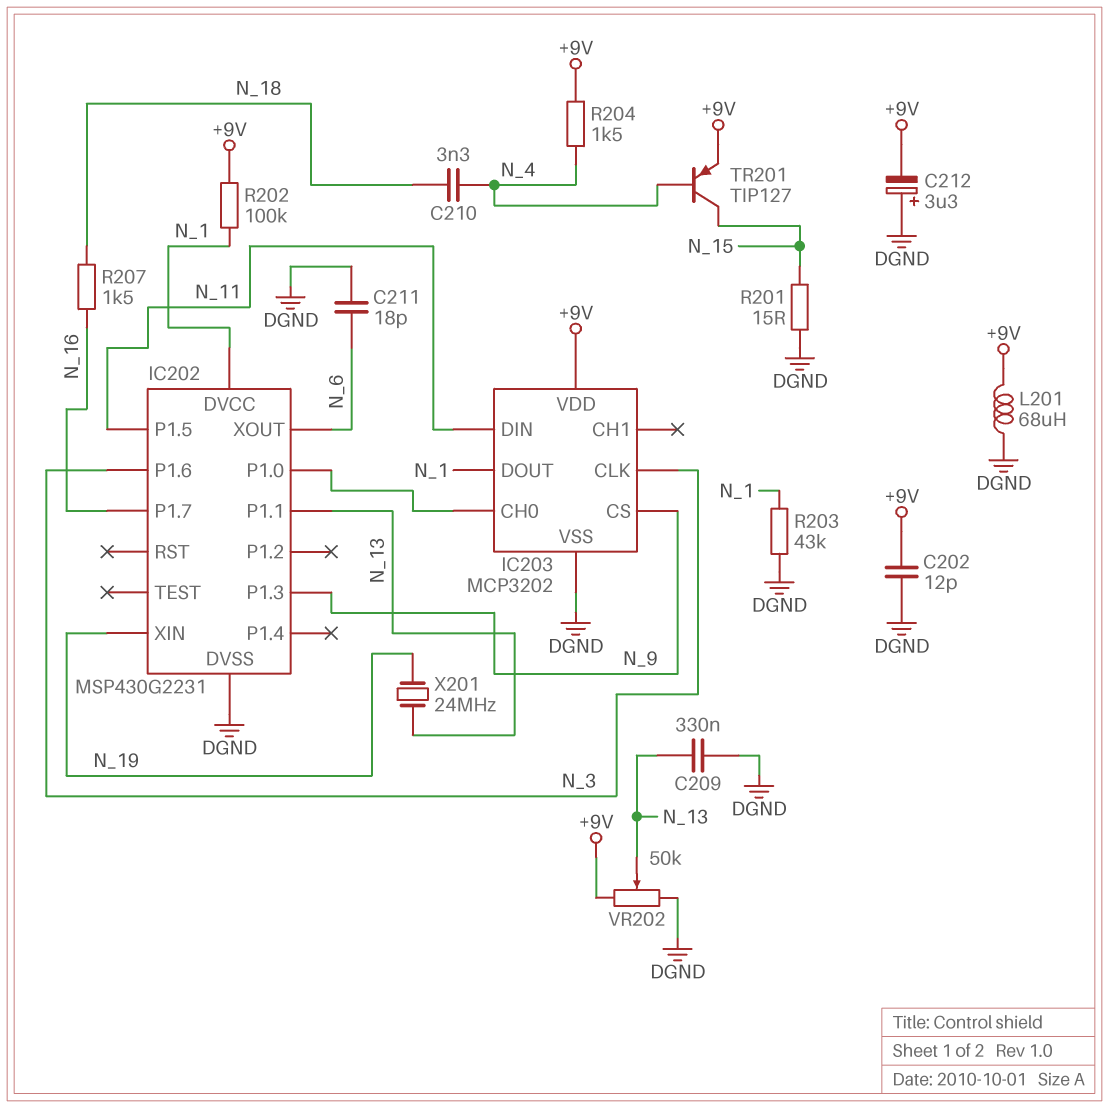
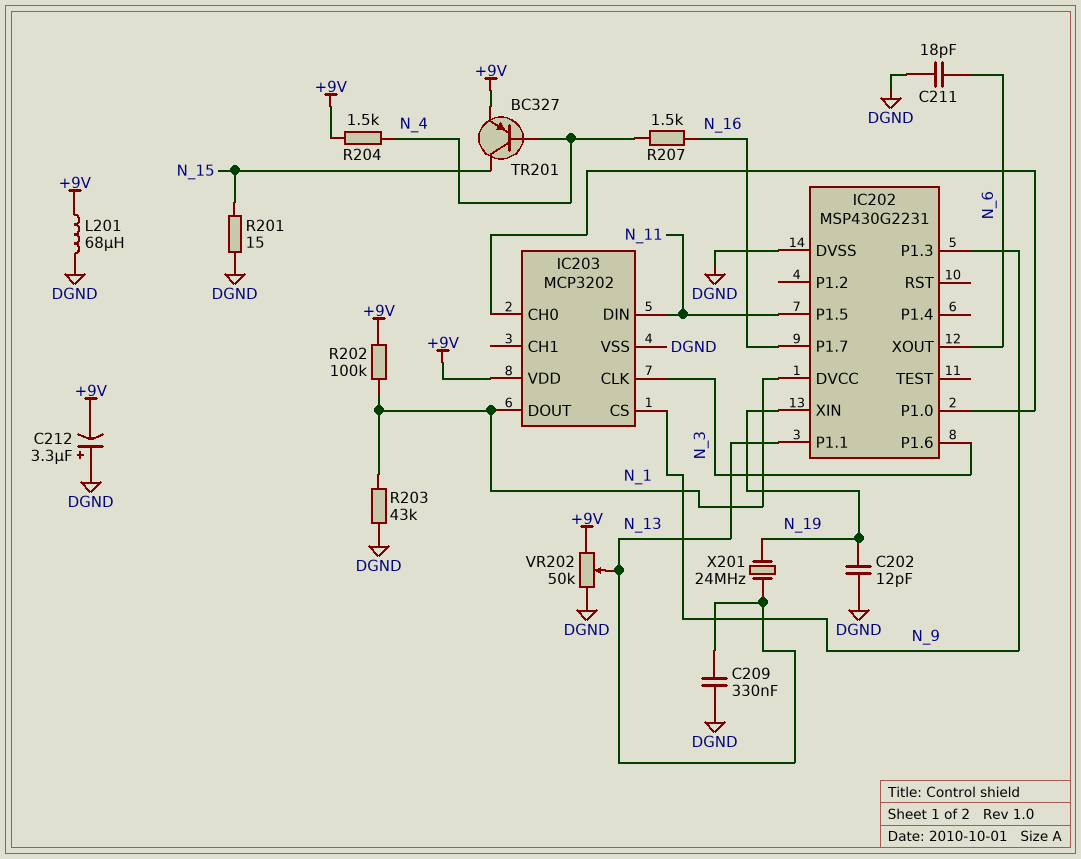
C202: 12pF (+9V, DGND) -> 12pF (DGND, N_19)
C210: 3.3nF (N_4, N_18) -> none
R207: 1.5k (N_16, N_18) -> 1.5k (N_4, N_16)
TR201: PNP TIP127 (B N_4, C N_15, E +9V) -> PNP BC327 (B N_4, C N_15, E +9V)

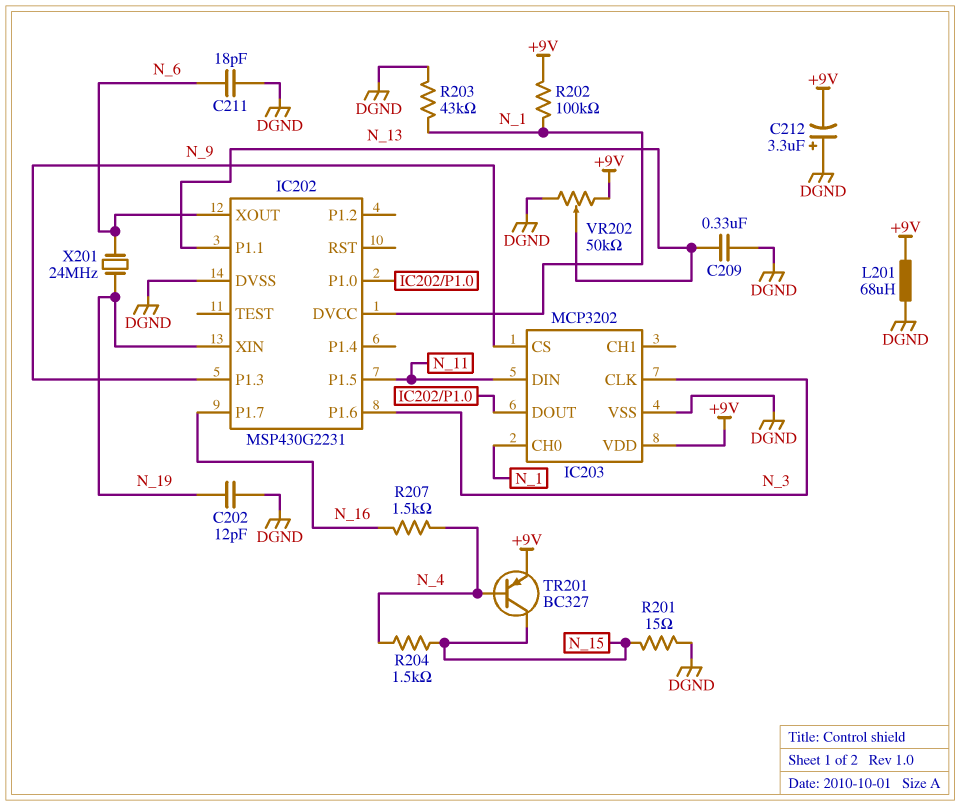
IC203 pin CH0: IC202/P1.0 -> N_1
IC203 pin DOUT: N_1 -> IC202/P1.0
R204: 1.5k (+9V, N_4) -> 1.5k (N_4, N_15)
X201: 24MHz (N_13, N_19) -> 24MHz (N_6, N_19)

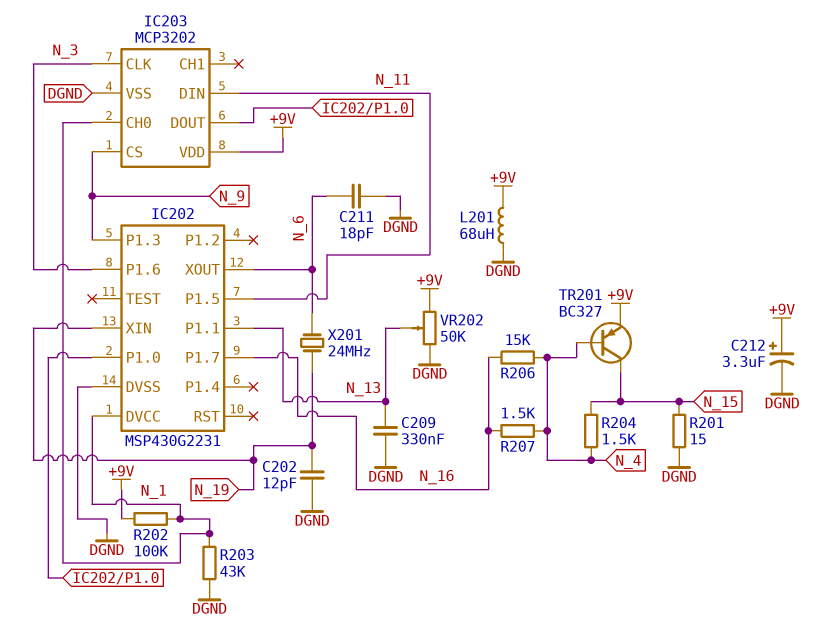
C212: 3.3uF (plus DGND, minus +9V) -> 3.3uF (plus +9V, minus DGND)
R206: none -> 15k (N_4, N_16)

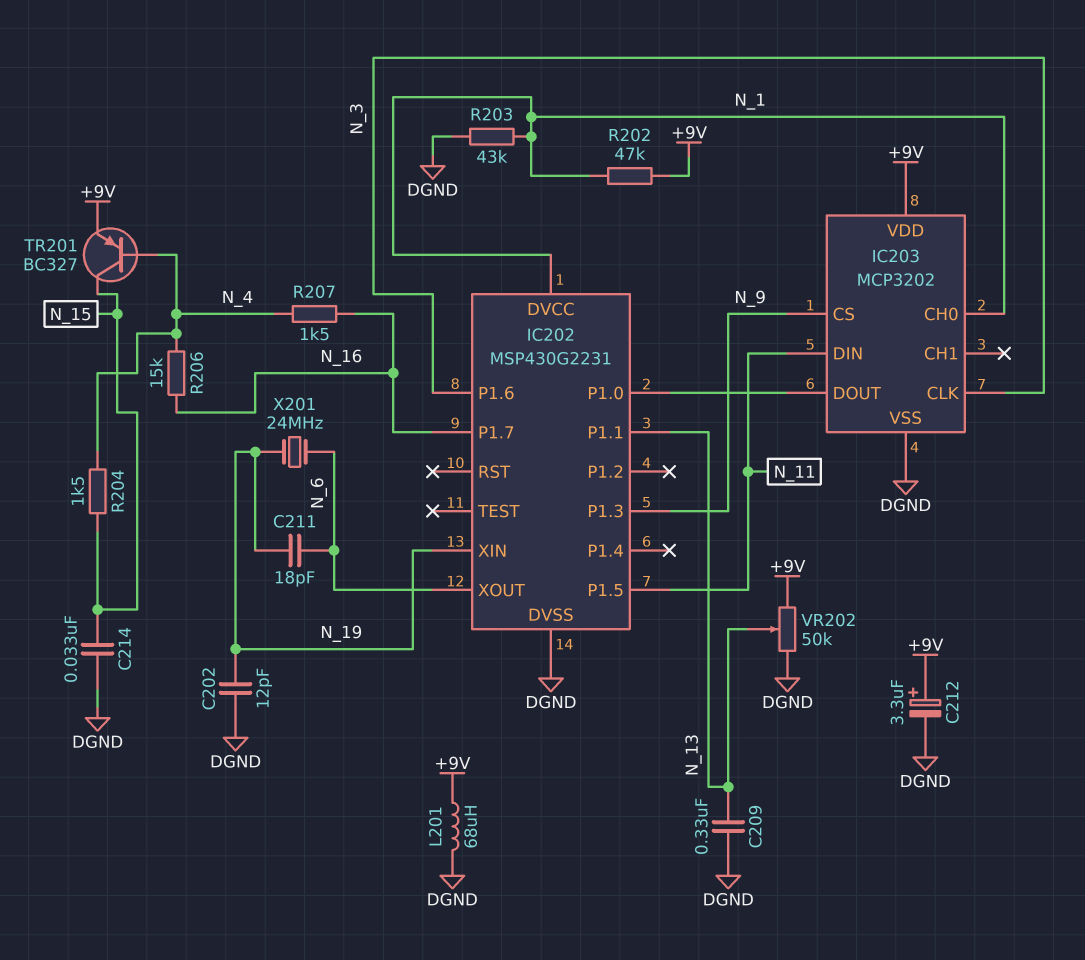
C211: 18pF (DGND, N_6) -> 18pF (N_6, N_19)
C214: none -> 33nF (DGND, N_15)
R201: 15 (DGND, N_15) -> none
R202: 100k (+9V, N_1) -> 47k (+9V, N_1)

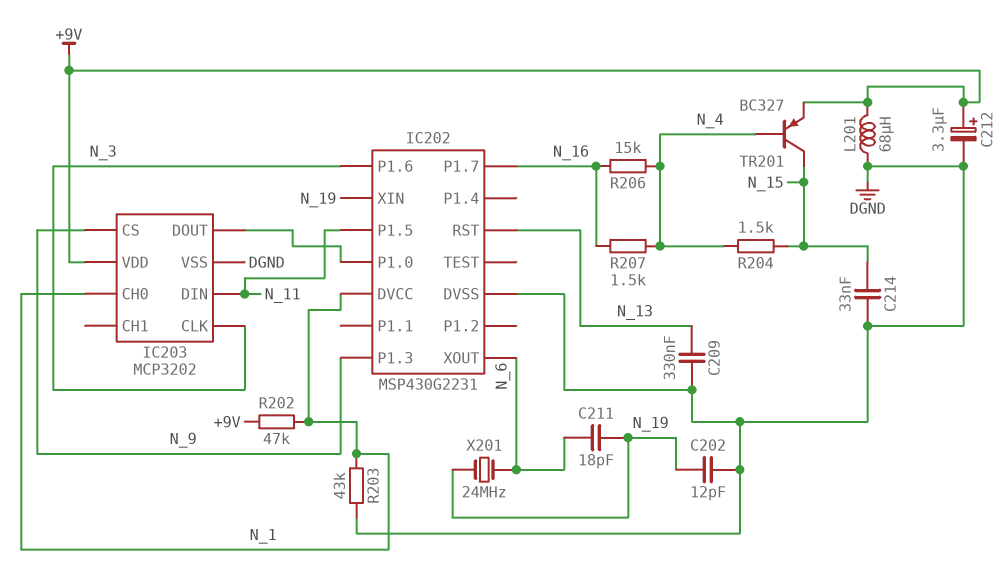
IC202 pin P1.1: N_13 -> none
IC202 pin RST: none -> N_13
VR202: 50k (+9V, DGND, wiper N_13) -> none

